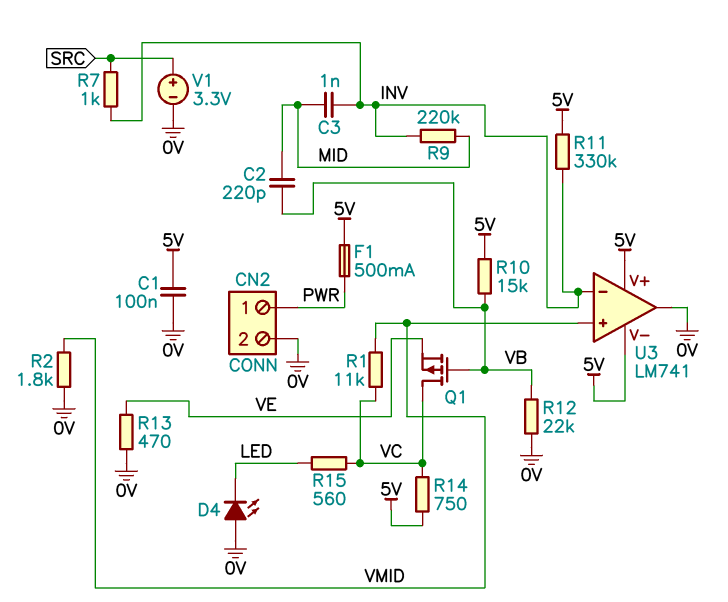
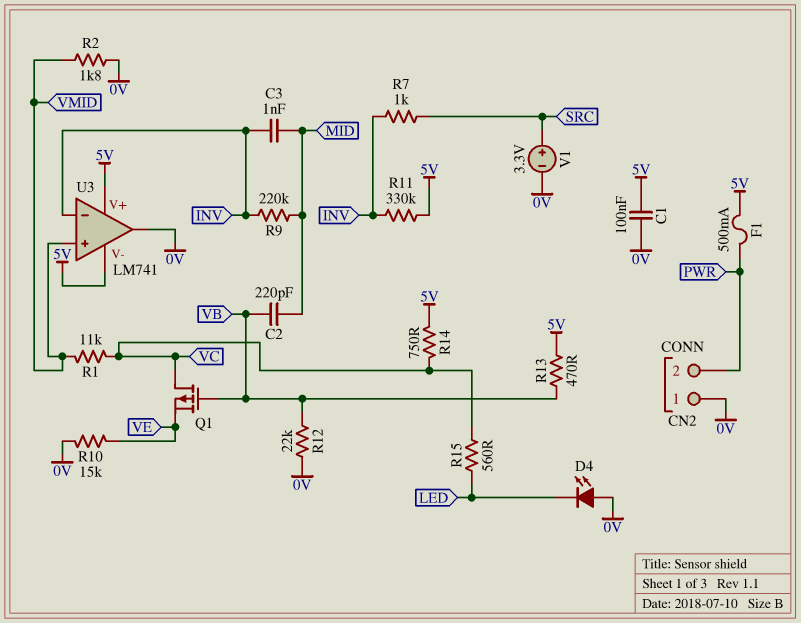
CN2 pin 1: PWR -> 0V
CN2 pin 2: 0V -> PWR
R10: 15k (5V, VB) -> 15k (0V, VE)
R13: 470 (0V, VE) -> 470 (5V, VB)

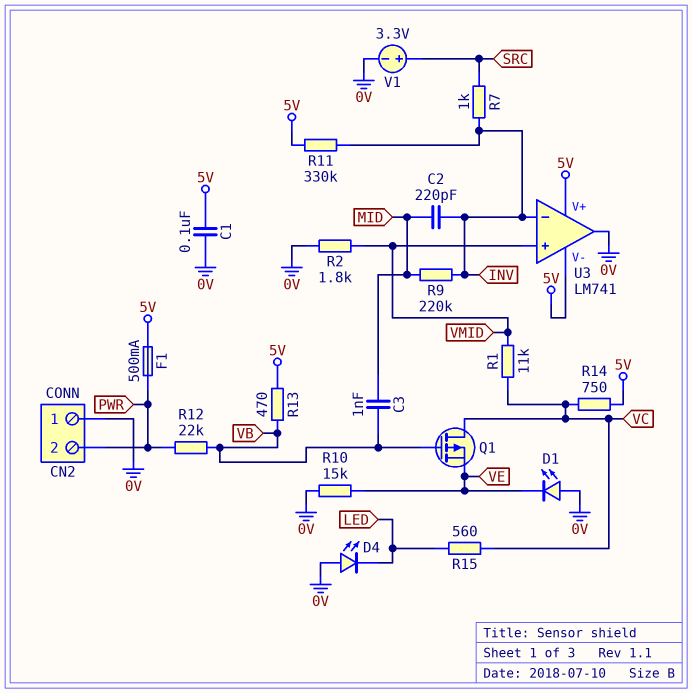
C2: 220pF (MID, VB) -> 220pF (INV, MID)
C3: 1nF (INV, MID) -> 1nF (MID, VB)
D1: none -> LED (A 0V, K VE)
R12: 22k (0V, VB) -> 22k (PWR, VB)

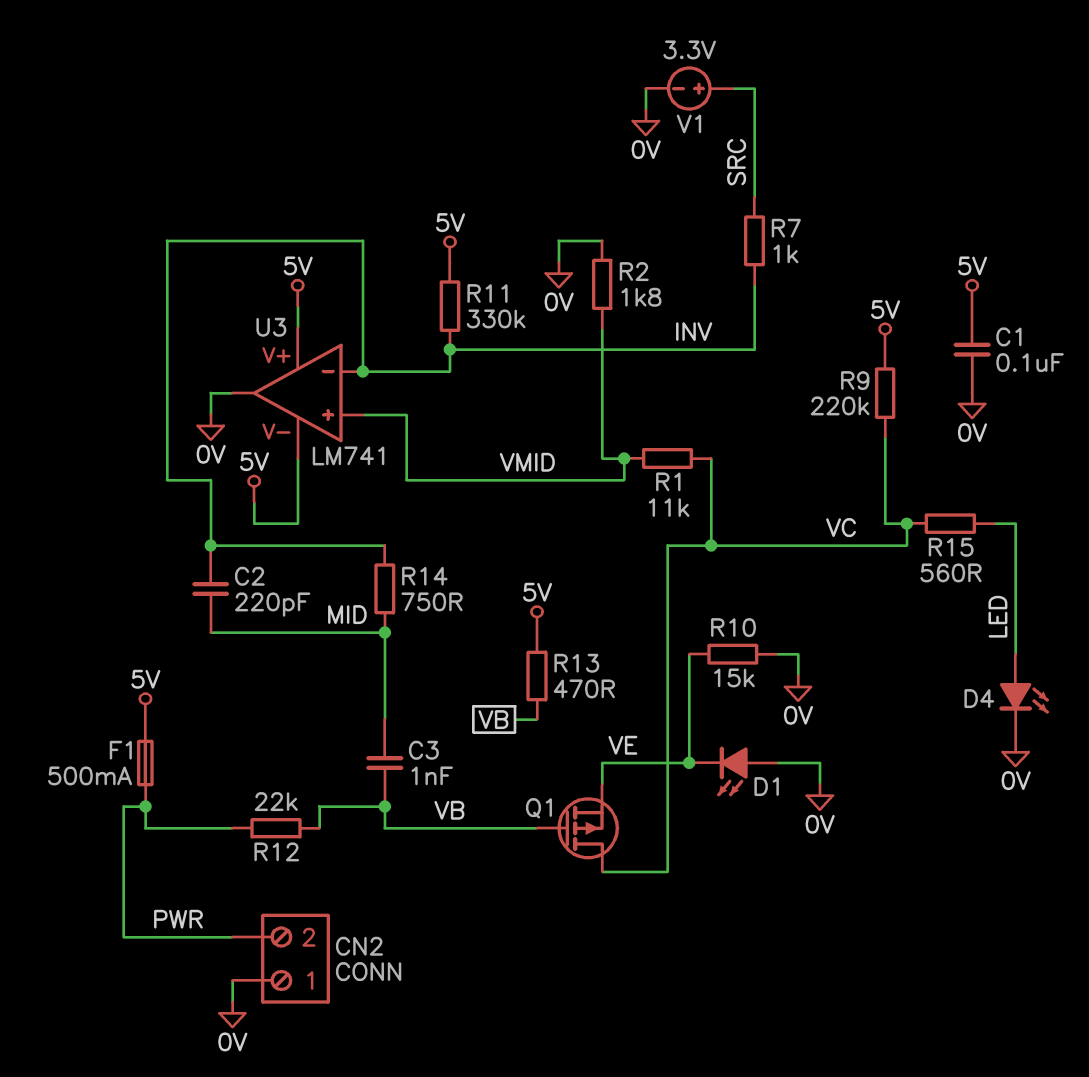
D4: LED (A 0V, K LED) -> LED (A LED, K 0V)
R9: 220k (INV, MID) -> 220k (5V, VC)
R14: 750 (5V, VC) -> 750 (INV, MID)

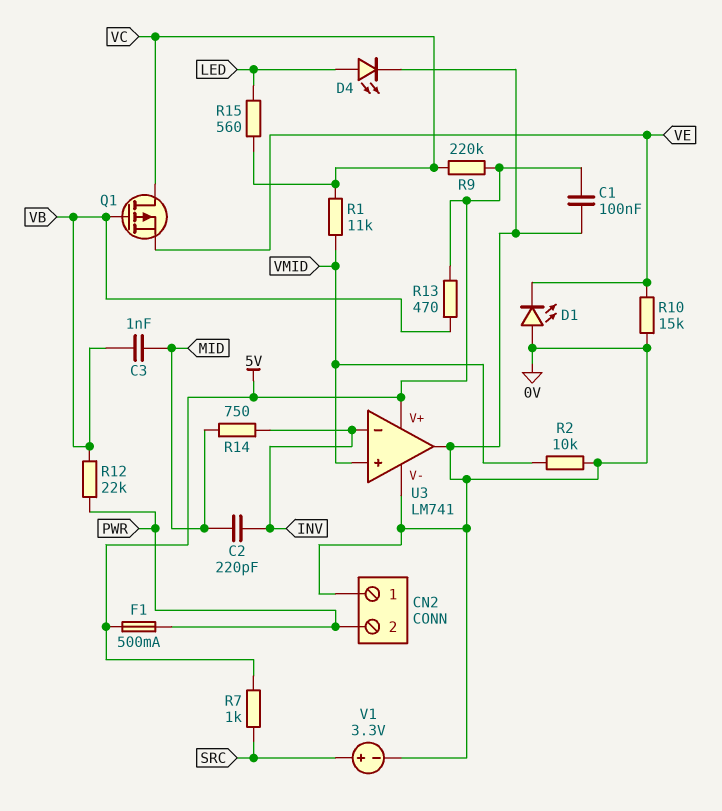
R2: 1.8k (0V, VMID) -> 10k (0V, VMID)
R7: 1k (INV, SRC) -> 1k (5V, SRC)
R11: 330k (5V, INV) -> none
U3 pin V-: 5V -> 0V

